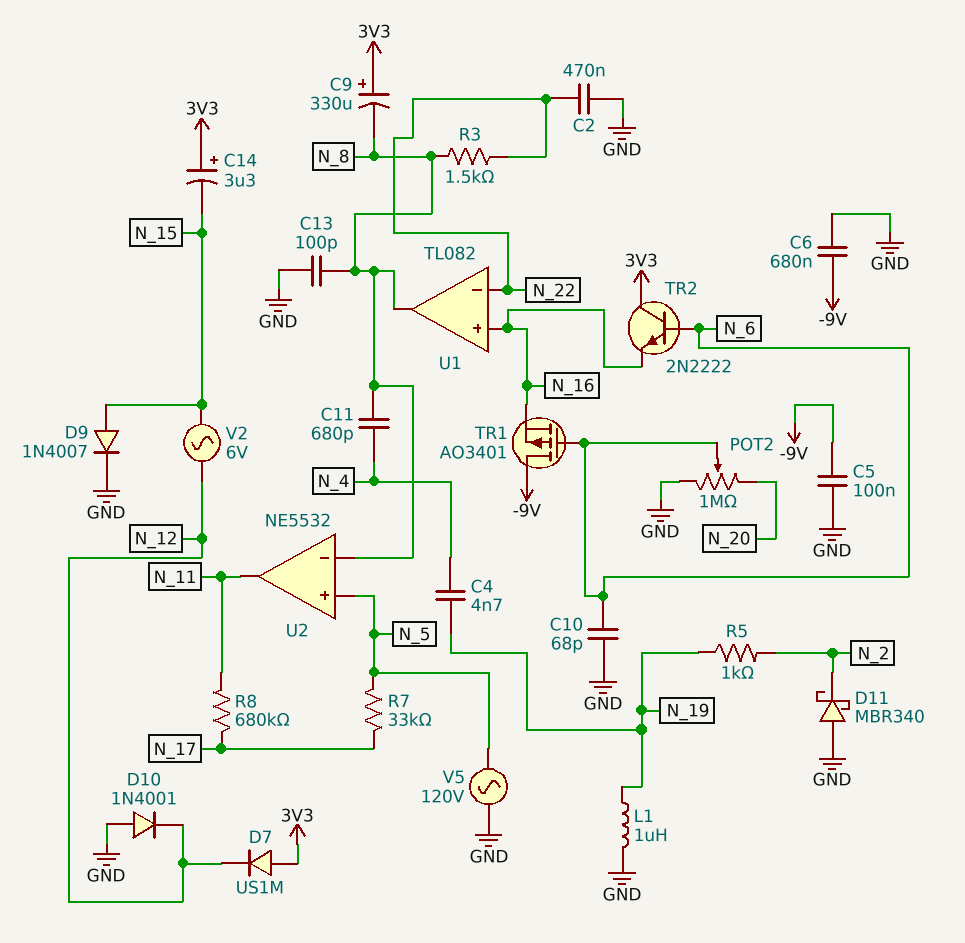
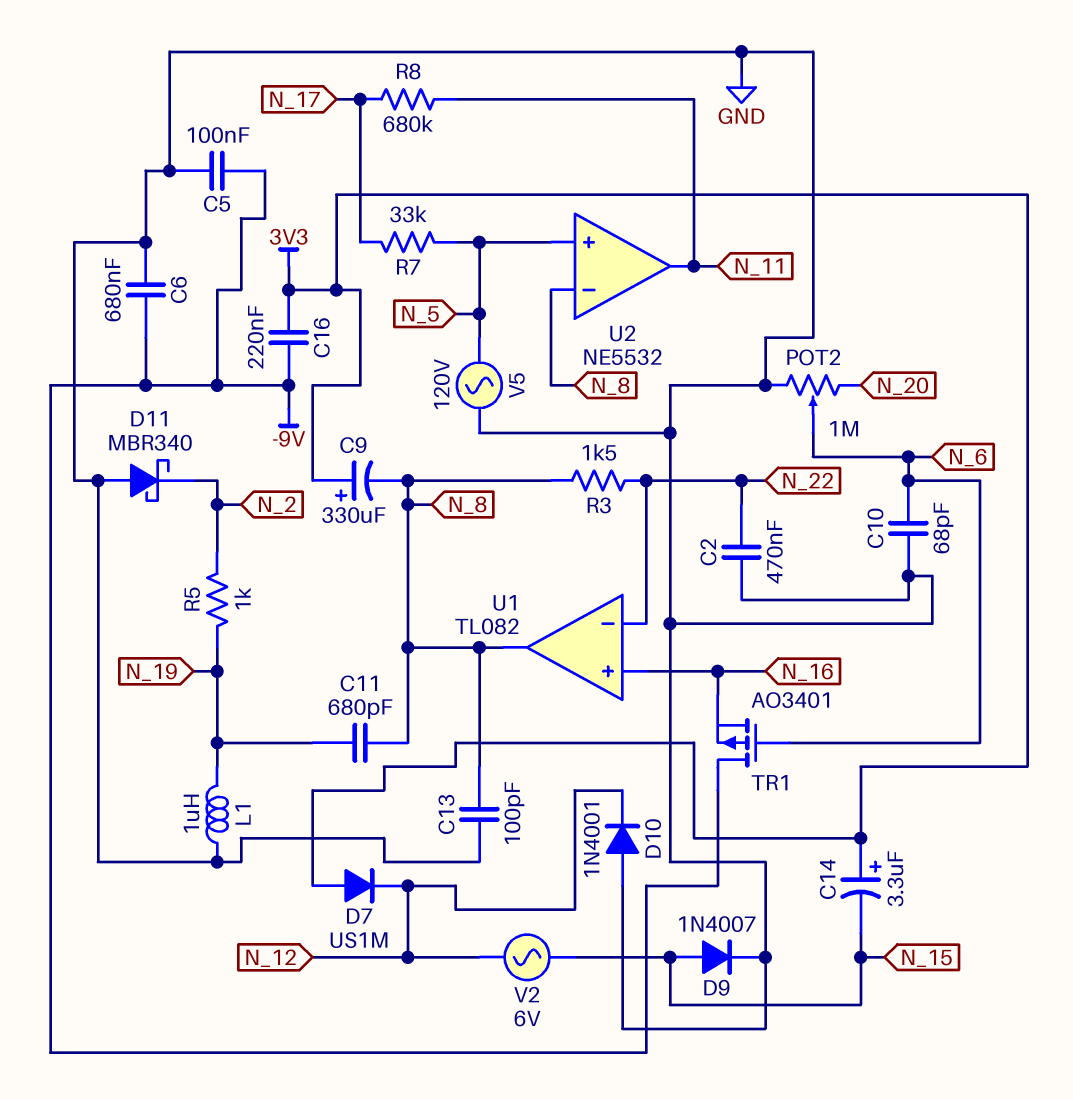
C4: 4.7nF (N_4, N_19) -> none
C11: 680pF (N_4, N_8) -> 680pF (N_8, N_19)
C16: none -> 220nF (-9V, 3V3)
TR2: NPN 2N2222 (B N_6, C 3V3, E N_16) -> none

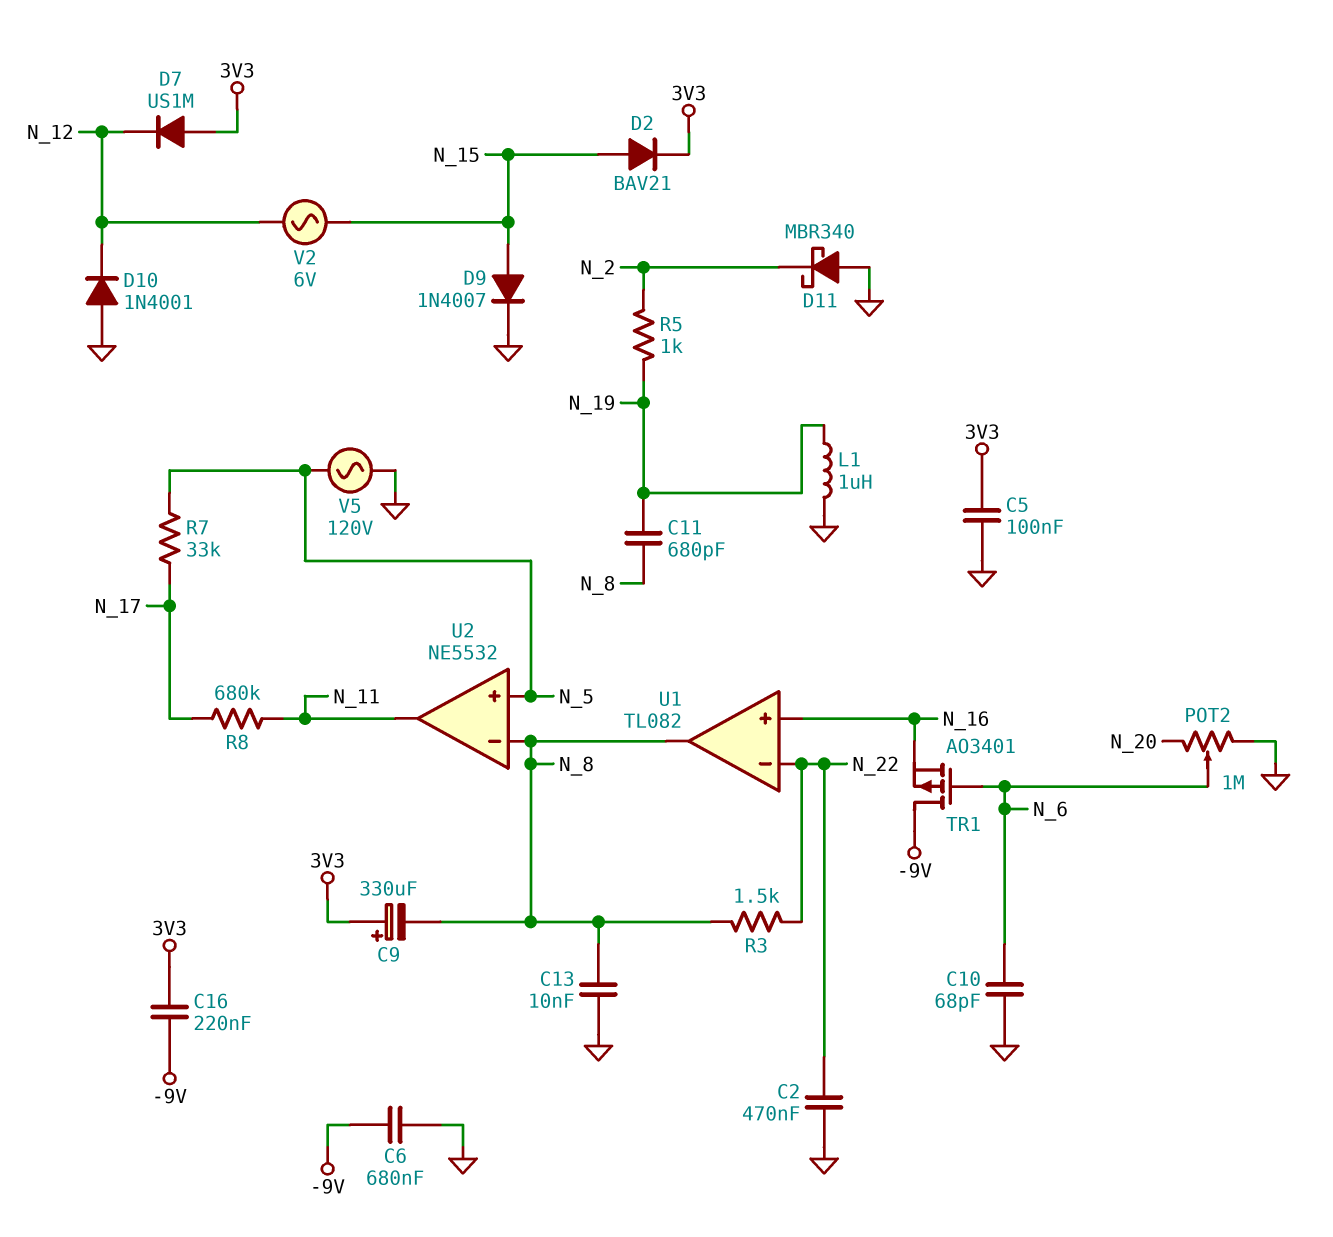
C5: 100nF (-9V, GND) -> 100nF (3V3, GND)
C13: 100pF (GND, N_8) -> 10nF (GND, N_8)
C14: 3.3uF (plus 3V3, minus N_15) -> none
D2: none -> diode BAV21 (A N_15, K 3V3)

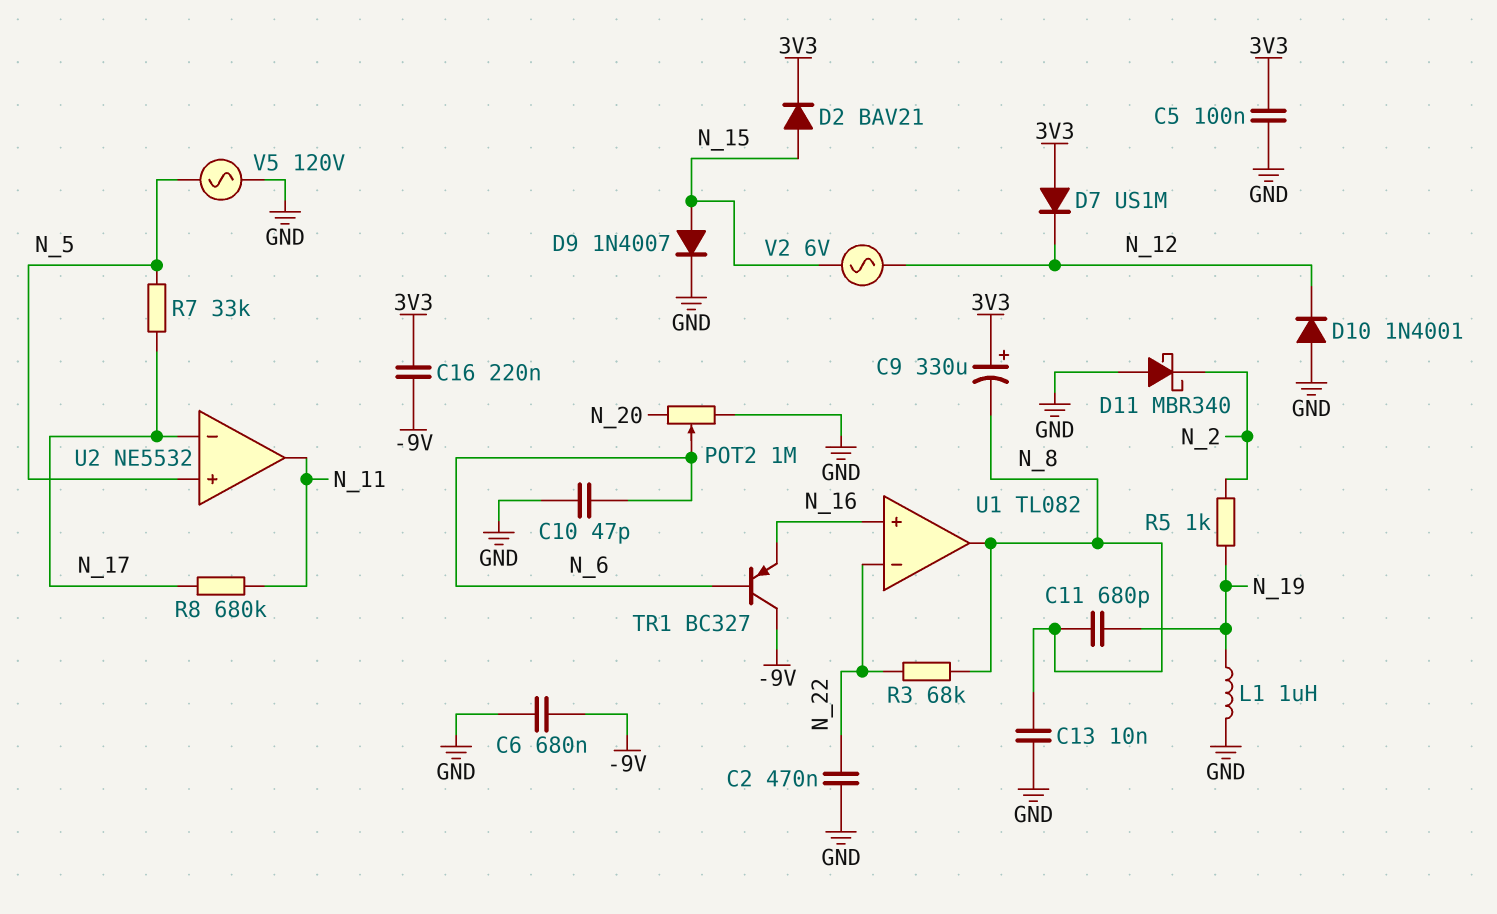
C10: 68pF (GND, N_6) -> 47pF (GND, N_6)
R3: 1.5k (N_8, N_22) -> 68k (N_8, N_22)
TR1: PMOS AO3401 (G N_6, D -9V, S N_16) -> PNP BC327 (B N_6, C -9V, E N_16)
U2 pin in-: N_8 -> N_17

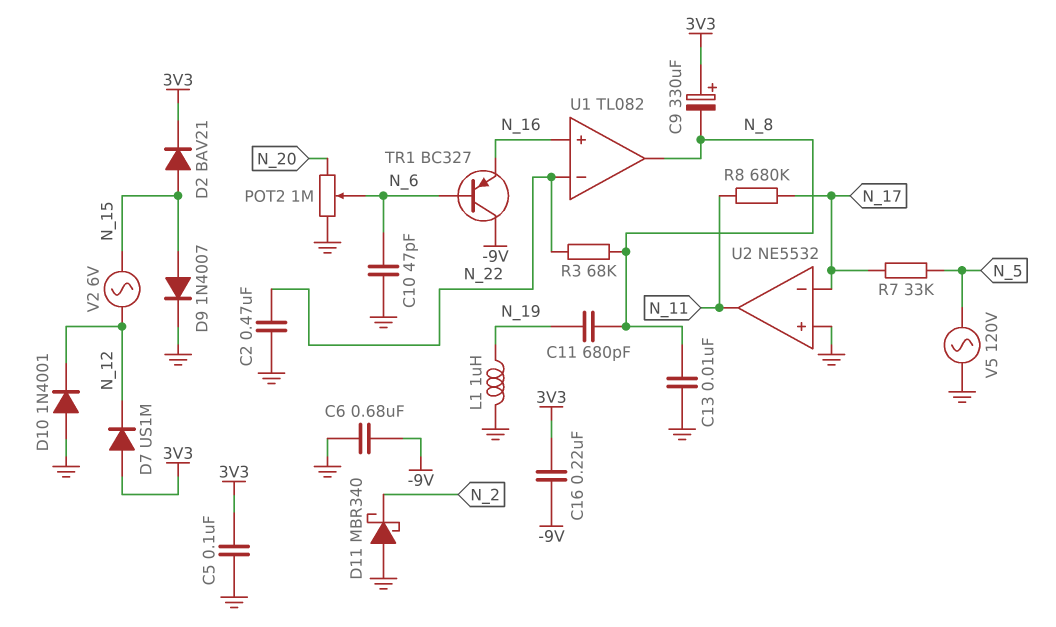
R5: 1k (N_2, N_19) -> none
U2 pin in+: N_5 -> GND

